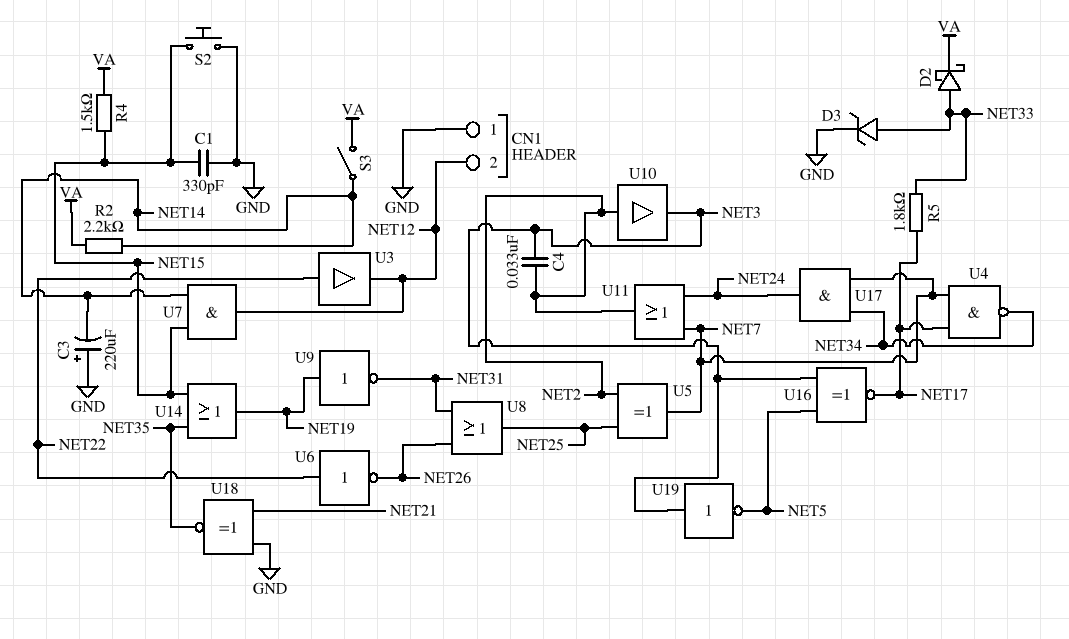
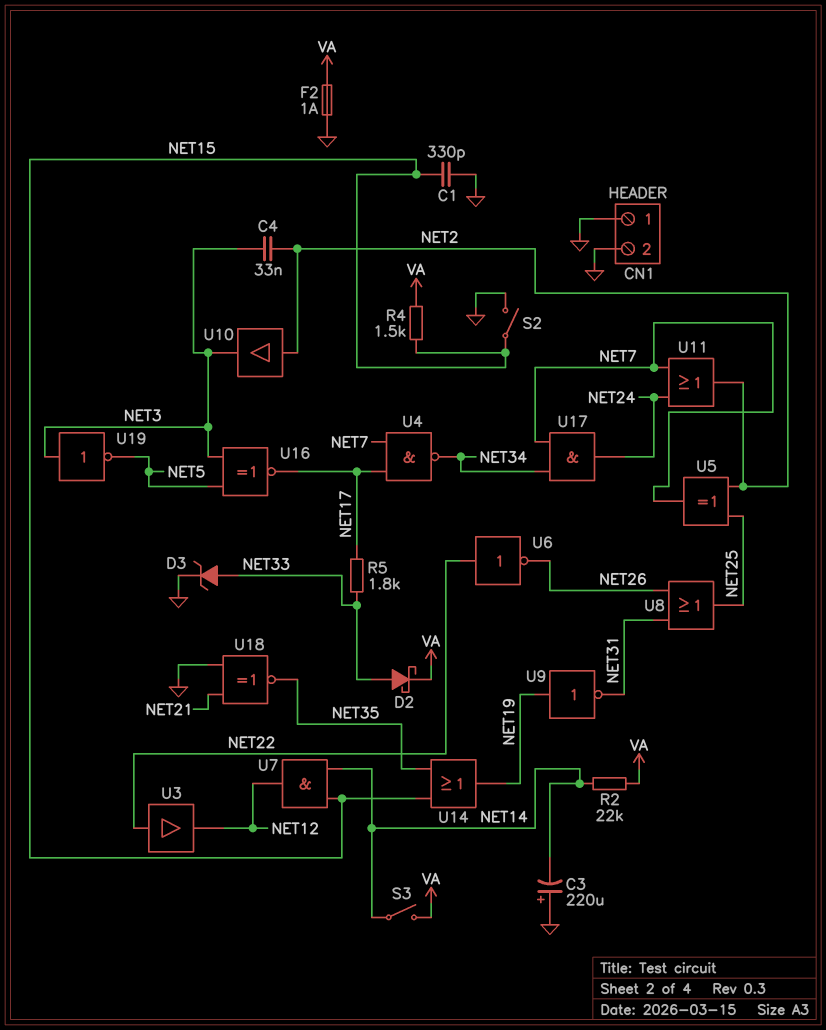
CN1 pin 2: NET12 -> GND
F2: none -> 1A (GND, VA)
R2: 2.2k (NET14, VA) -> 22k (NET14, VA)
S2: button (GND, NET15) -> switch (GND, NET15)

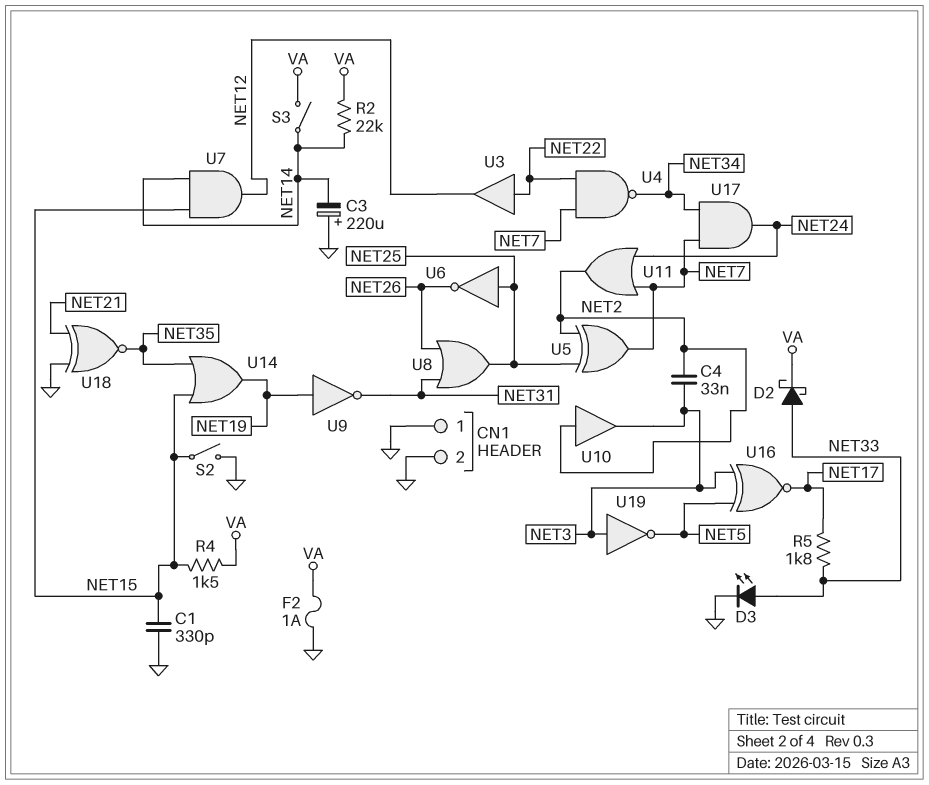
D3: zener (A NET33, K GND) -> LED (A NET33, K GND)
U4: NAND (in NET7, in NET17, out NET34) -> NAND (in NET7, in NET22, out NET34)
U6: NOT (in NET22, out NET26) -> NOT (in NET25, out NET26)

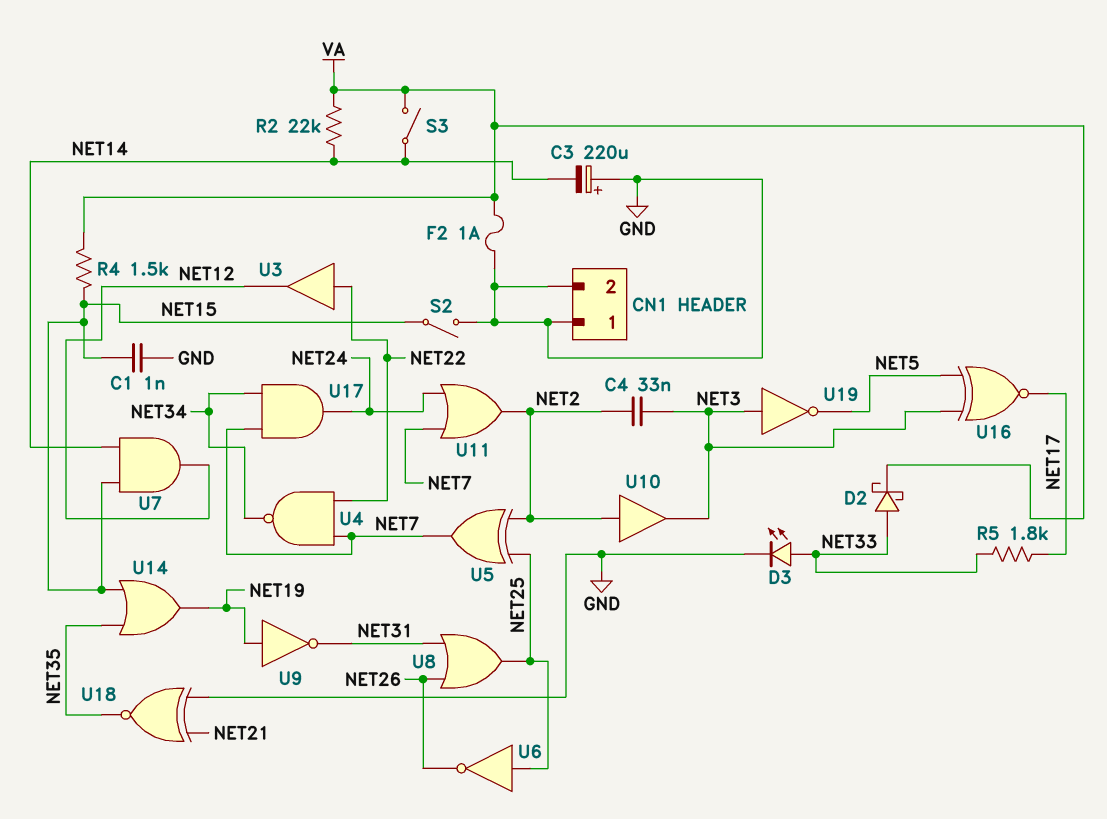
C1: 330pF (GND, NET15) -> 1nF (GND, NET15)

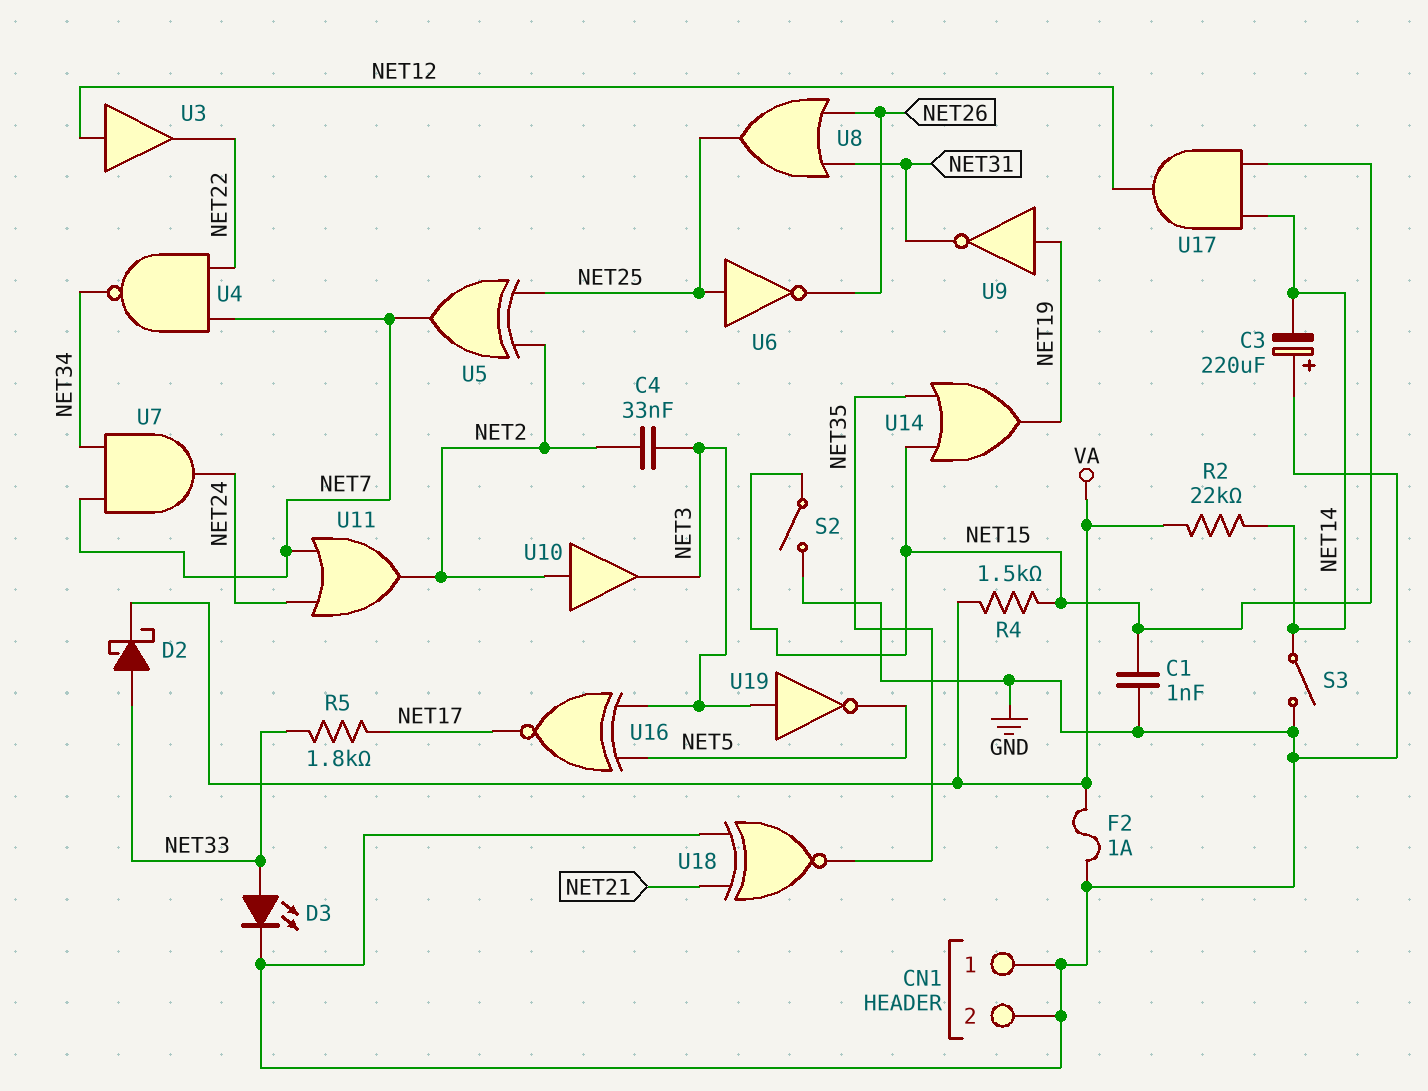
S3: switch (NET14, VA) -> switch (GND, NET14)
U3: buffer (in NET22, out NET12) -> buffer (in NET12, out NET22)
U7: AND (in NET14, in NET15, out NET12) -> AND (in NET7, in NET34, out NET24)
U17: AND (in NET7, in NET34, out NET24) -> AND (in NET14, in NET15, out NET12)

